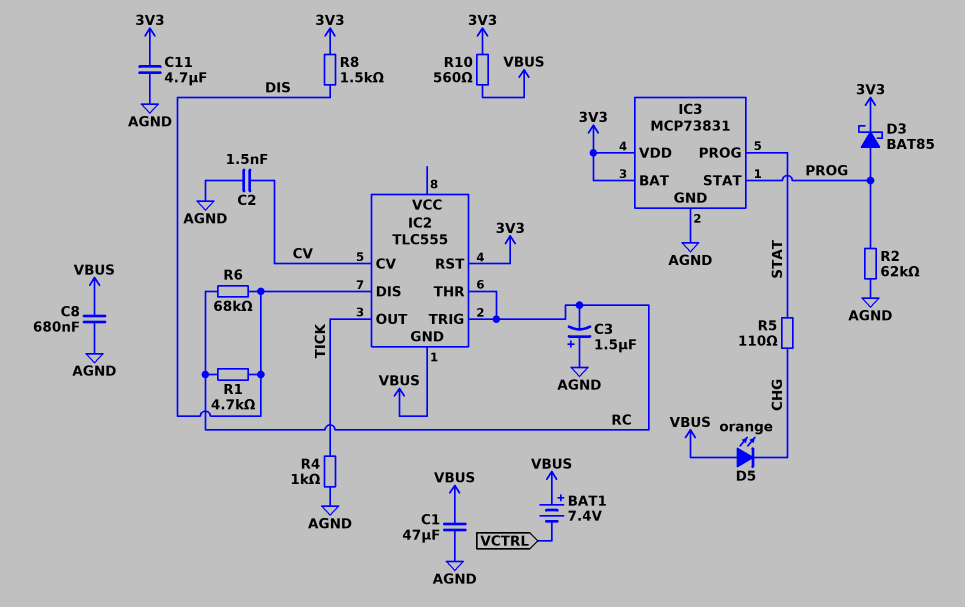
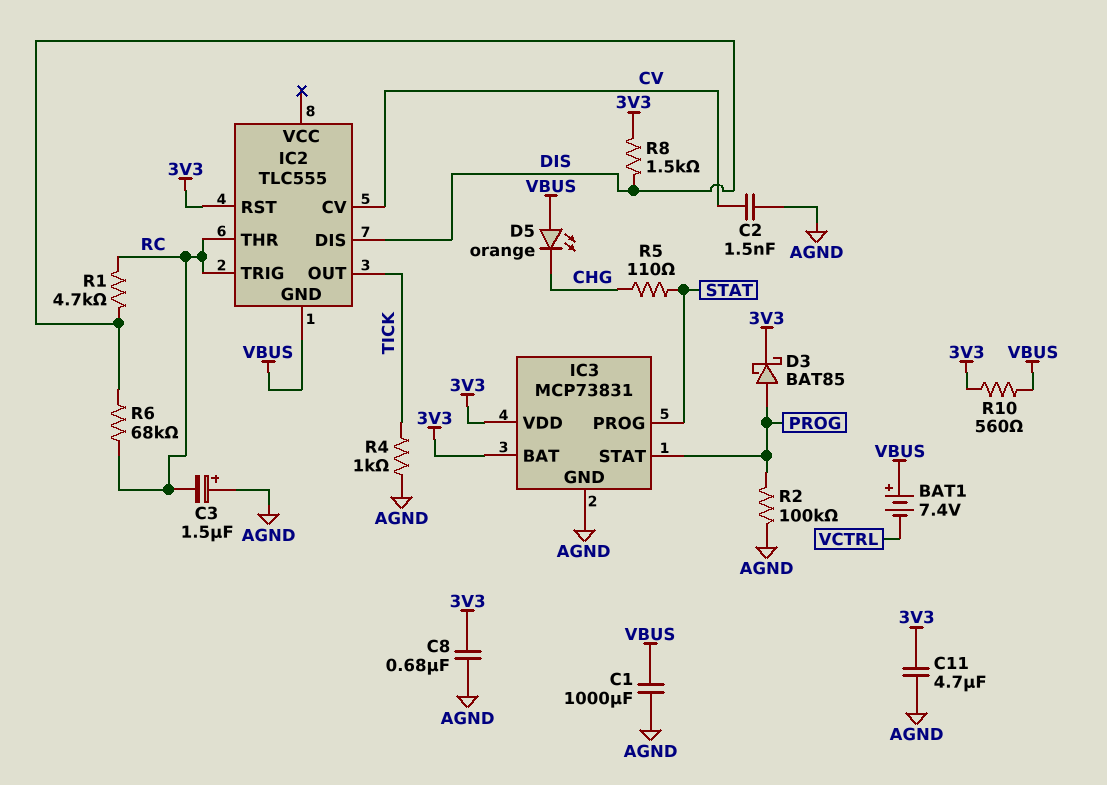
C1: 47uF (AGND, VBUS) -> 1000uF (AGND, VBUS)
C8: 680nF (AGND, VBUS) -> 680nF (3V3, AGND)
R2: 62k (AGND, PROG) -> 100k (AGND, PROG)

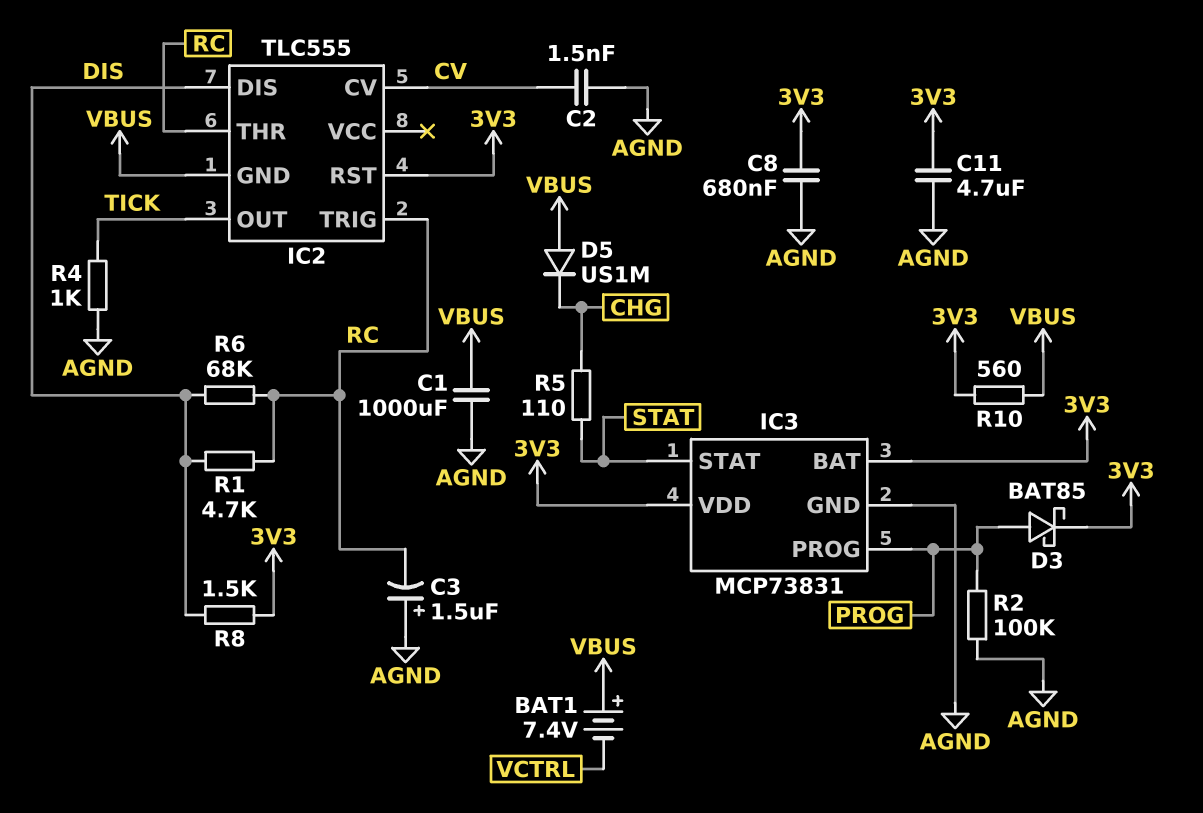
D5: LED orange (A VBUS, K CHG) -> diode US1M (A VBUS, K CHG)
IC3 pin PROG: STAT -> PROG
IC3 pin STAT: PROG -> STAT

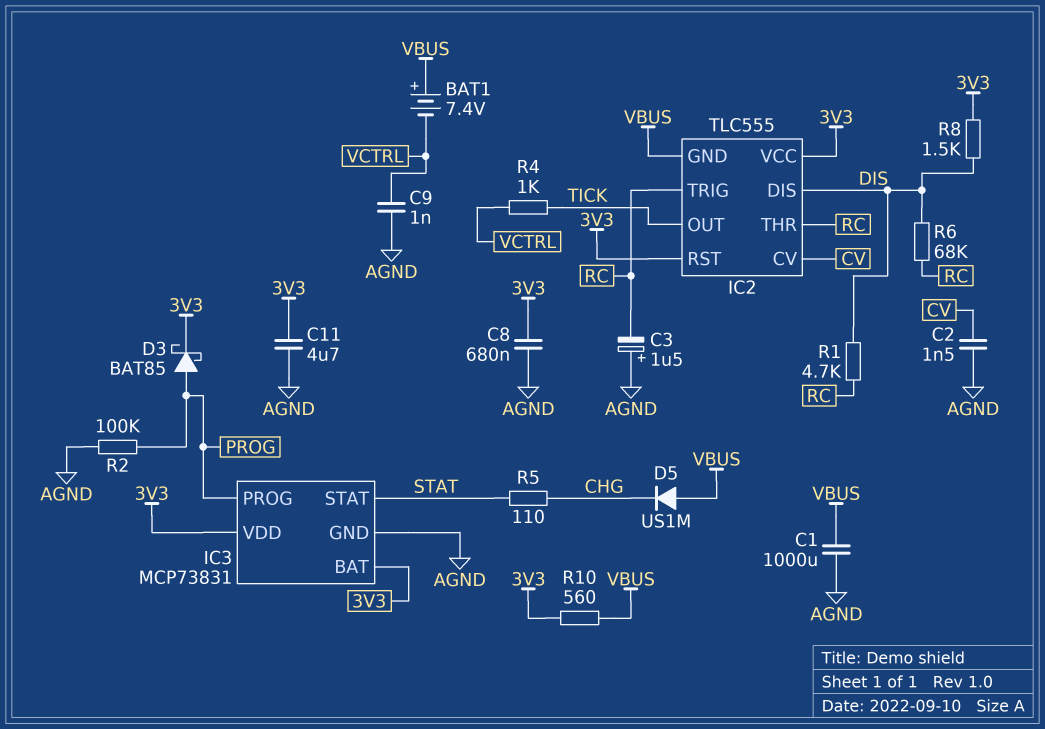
C9: none -> 1nF (AGND, VCTRL)
IC2 pin VCC: none -> 3V3
R4: 1k (AGND, TICK) -> 1k (TICK, VCTRL)

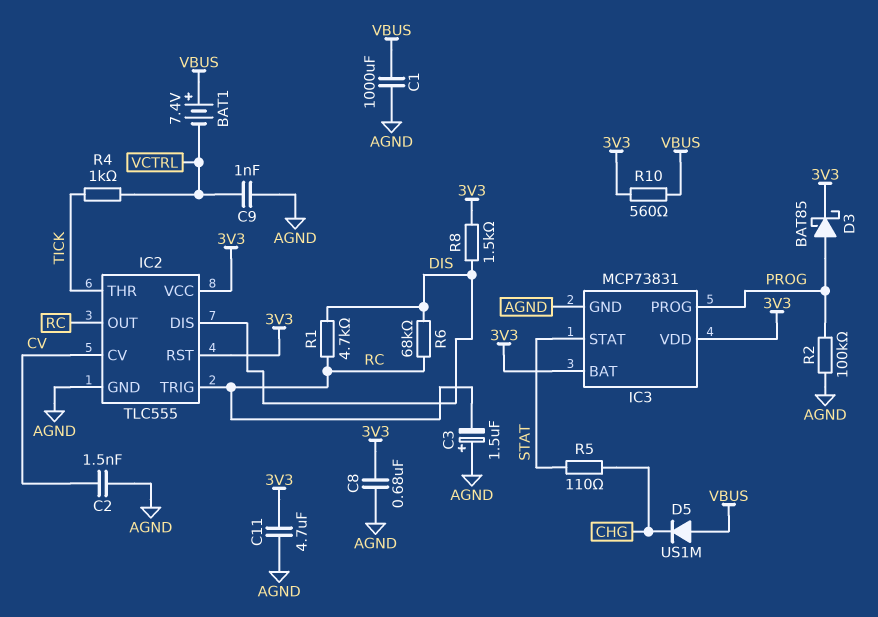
IC2 pin GND: VBUS -> AGND
IC2 pin OUT: TICK -> RC
IC2 pin THR: RC -> TICK

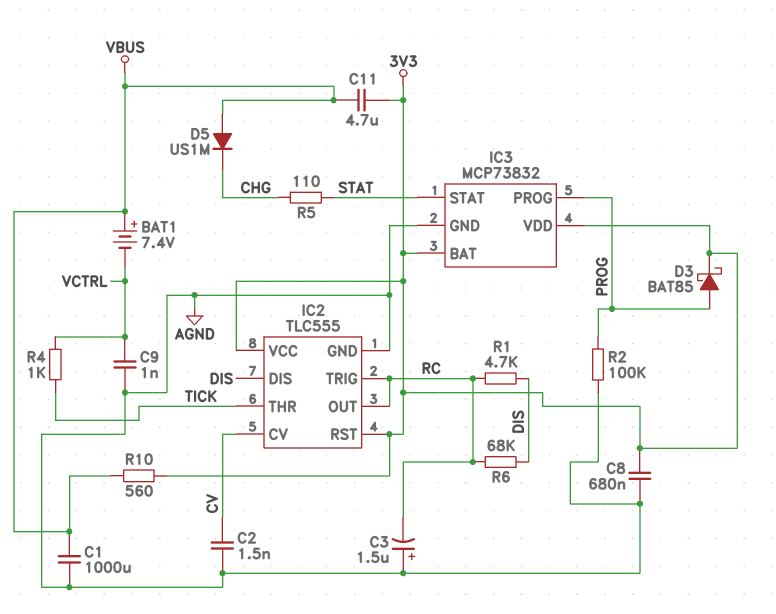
C11: 4.7uF (3V3, AGND) -> 4.7uF (3V3, VBUS)
IC3: MCP73831 -> MCP73832
R8: 1.5k (3V3, DIS) -> none

